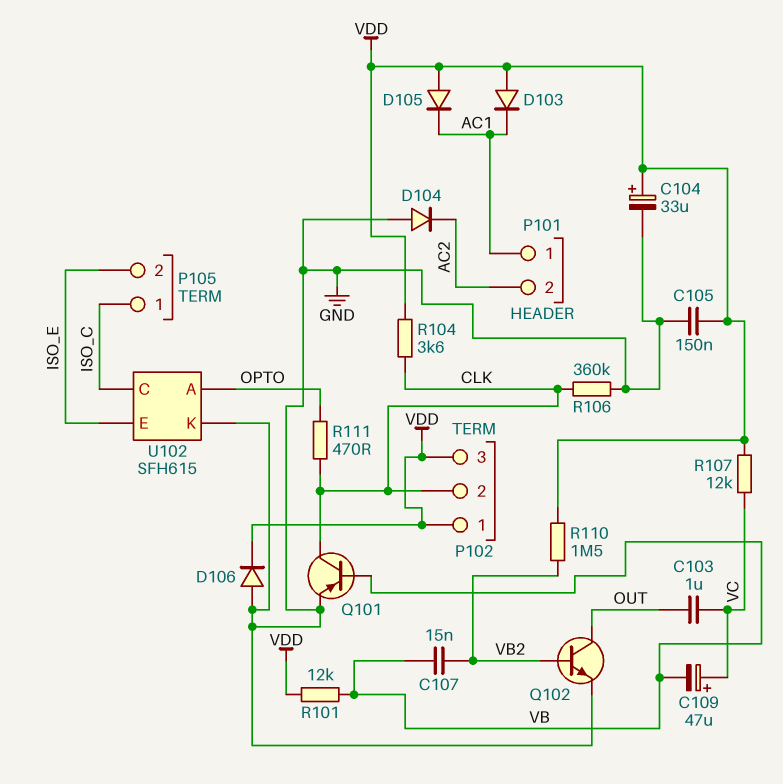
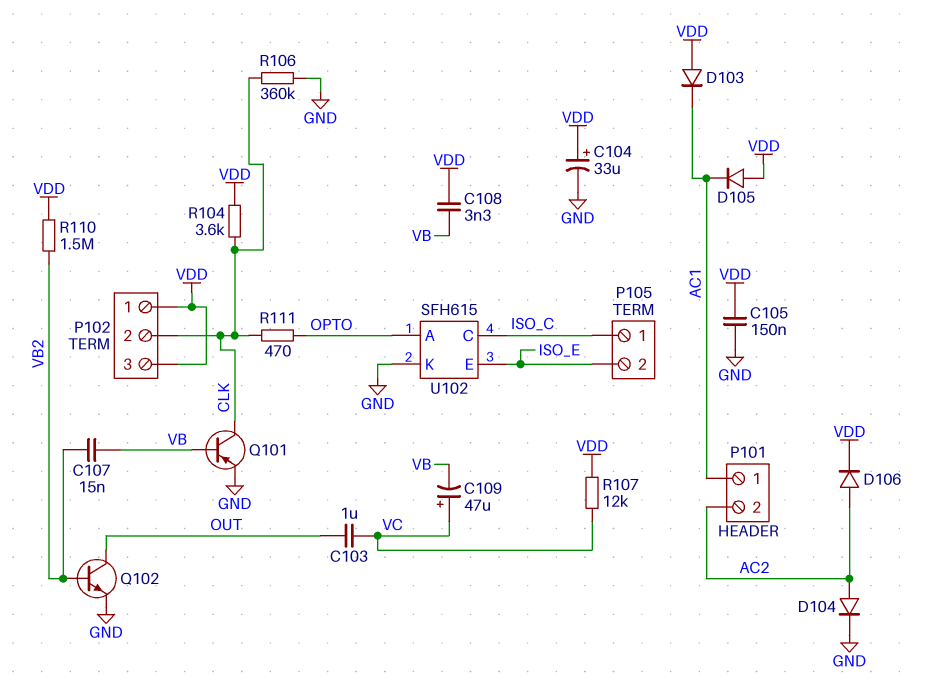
C108: none -> 3.3nF (VB, VDD)
D104: diode (A GND, K AC2) -> diode (A AC2, K GND)
D106: diode (A GND, K VDD) -> diode (A AC2, K VDD)
R101: 12k (VB, VDD) -> none

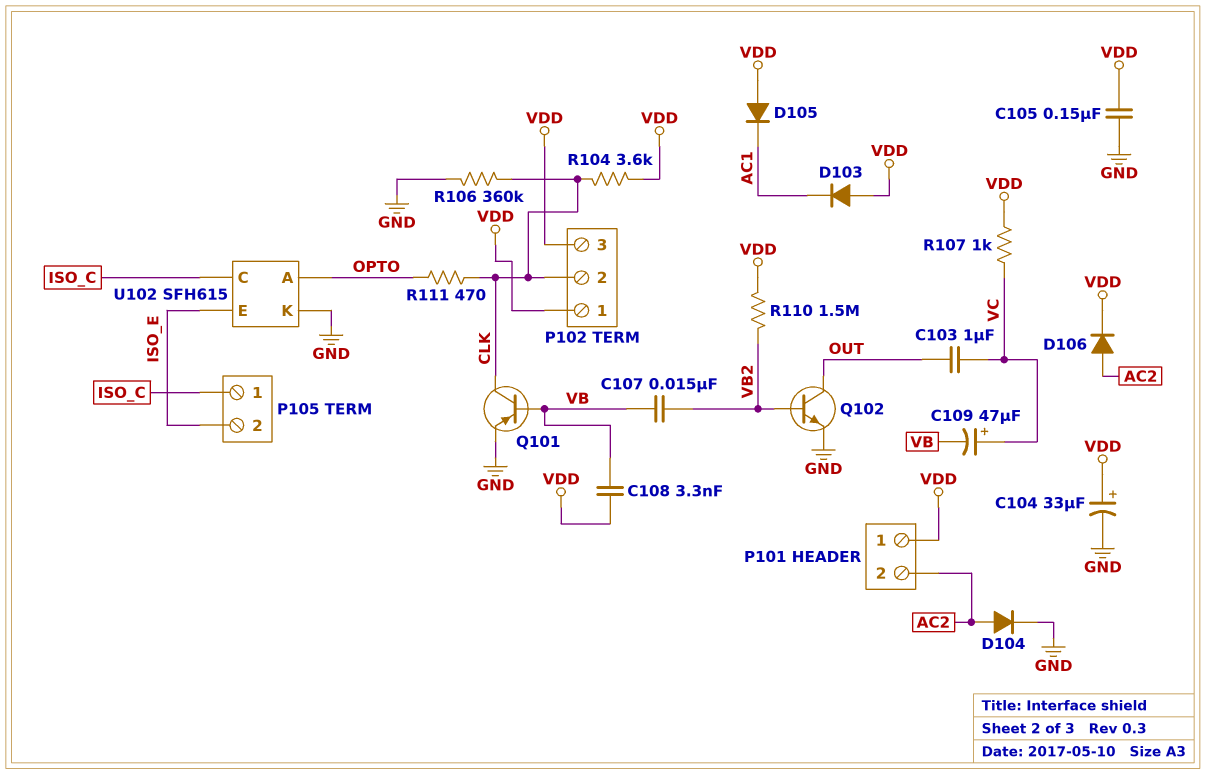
P101 pin 1: AC1 -> VDD
R107: 12k (VC, VDD) -> 1k (VC, VDD)

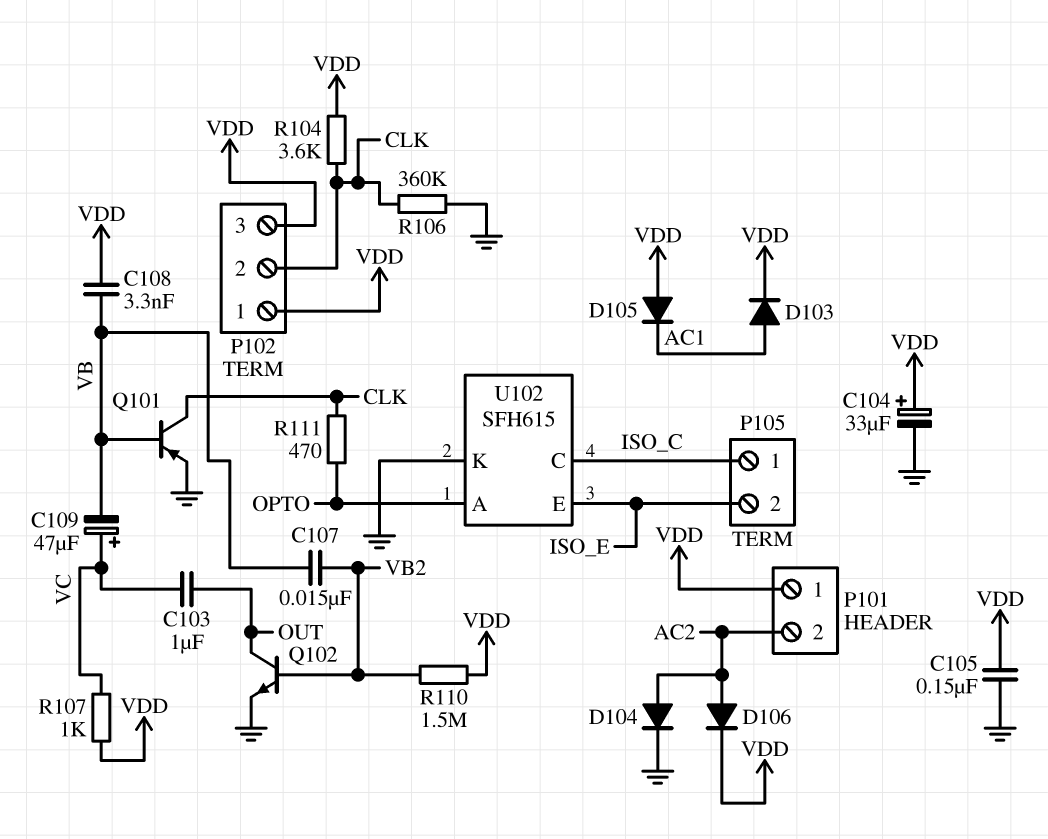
D103: diode (A VDD, K AC1) -> diode (A AC1, K VDD)

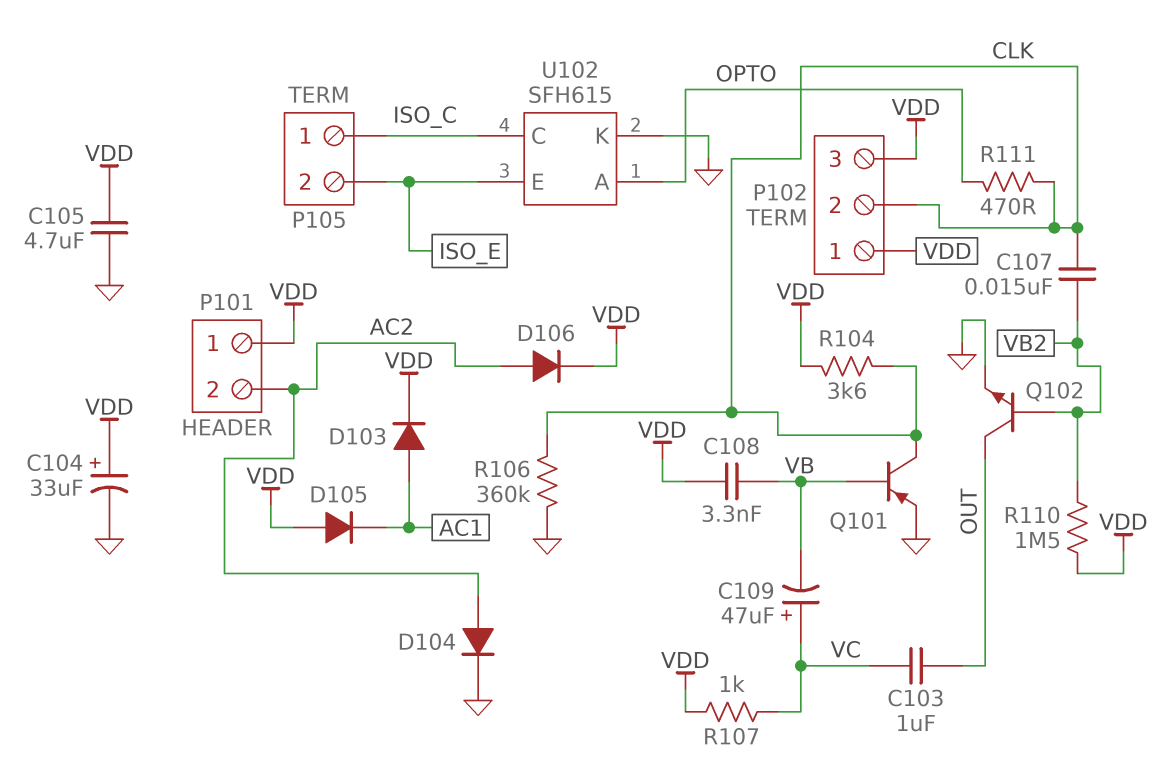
C105: 150nF (GND, VDD) -> 4.7uF (GND, VDD)
C107: 15nF (VB, VB2) -> 15nF (CLK, VB2)

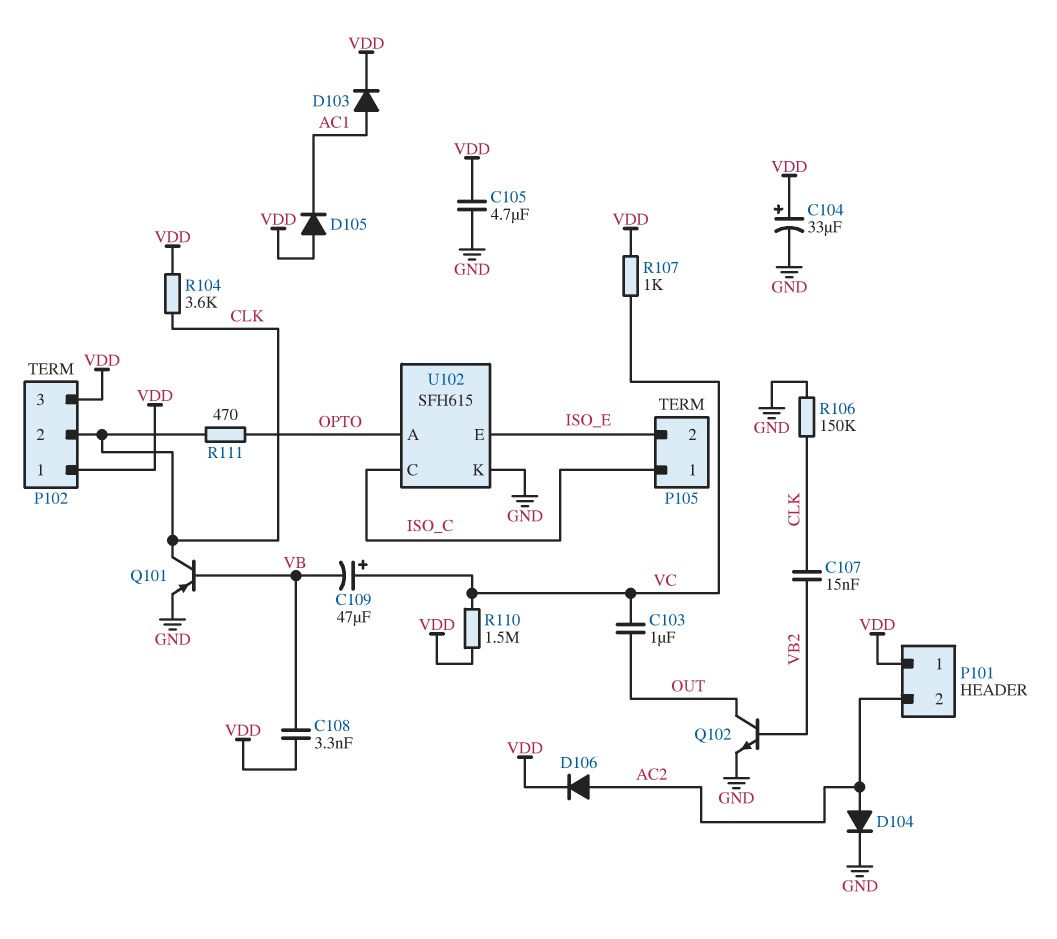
R106: 360k (CLK, GND) -> 150k (CLK, GND)
R110: 1.5M (VB2, VDD) -> 1.5M (VC, VDD)

